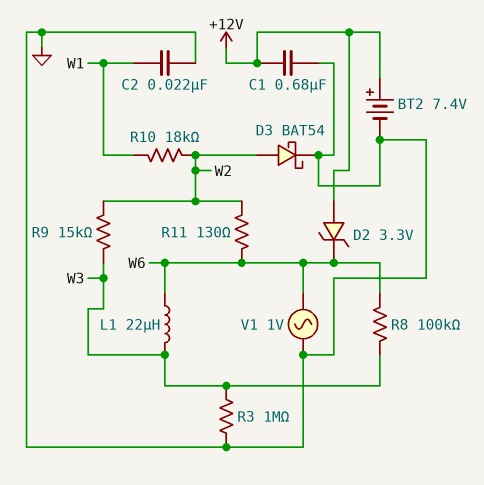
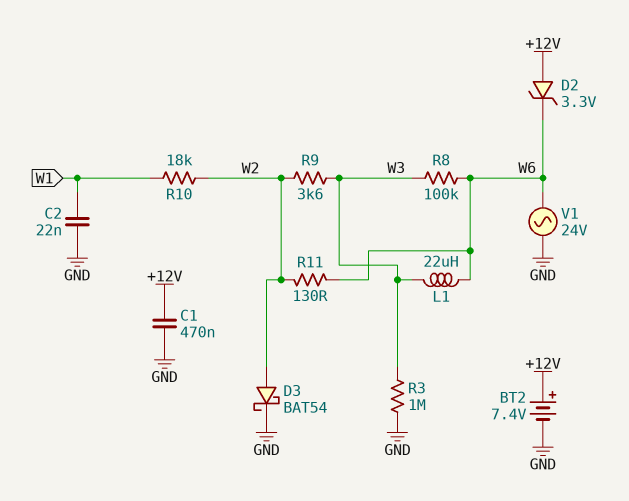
C1: 680nF (+12V, GND) -> 470nF (+12V, GND)
R9: 15k (W2, W3) -> 3.6k (W2, W3)
V1: AC 1V (GND, W6) -> AC 24V (GND, W6)

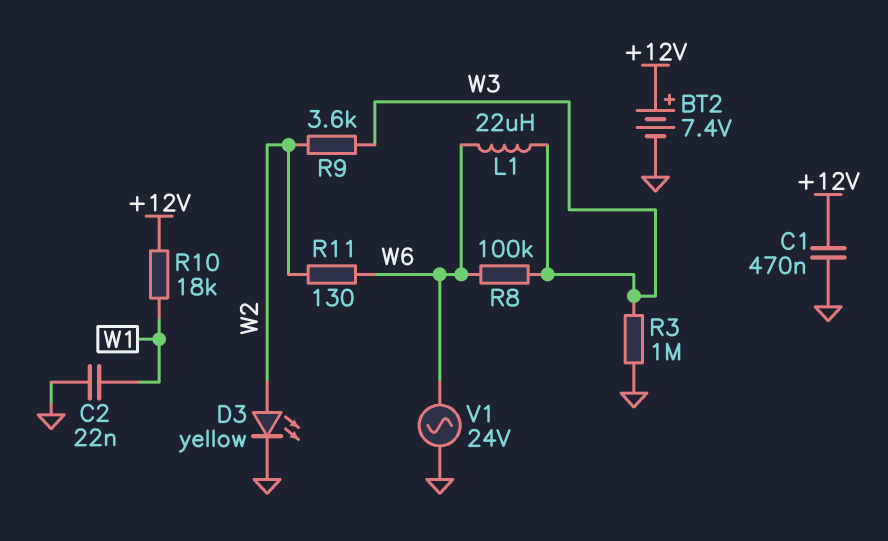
D2: zener 3.3V (A +12V, K W6) -> none
D3: schottky BAT54 (A W2, K GND) -> LED yellow (A W2, K GND)
R10: 18k (W1, W2) -> 18k (+12V, W1)

